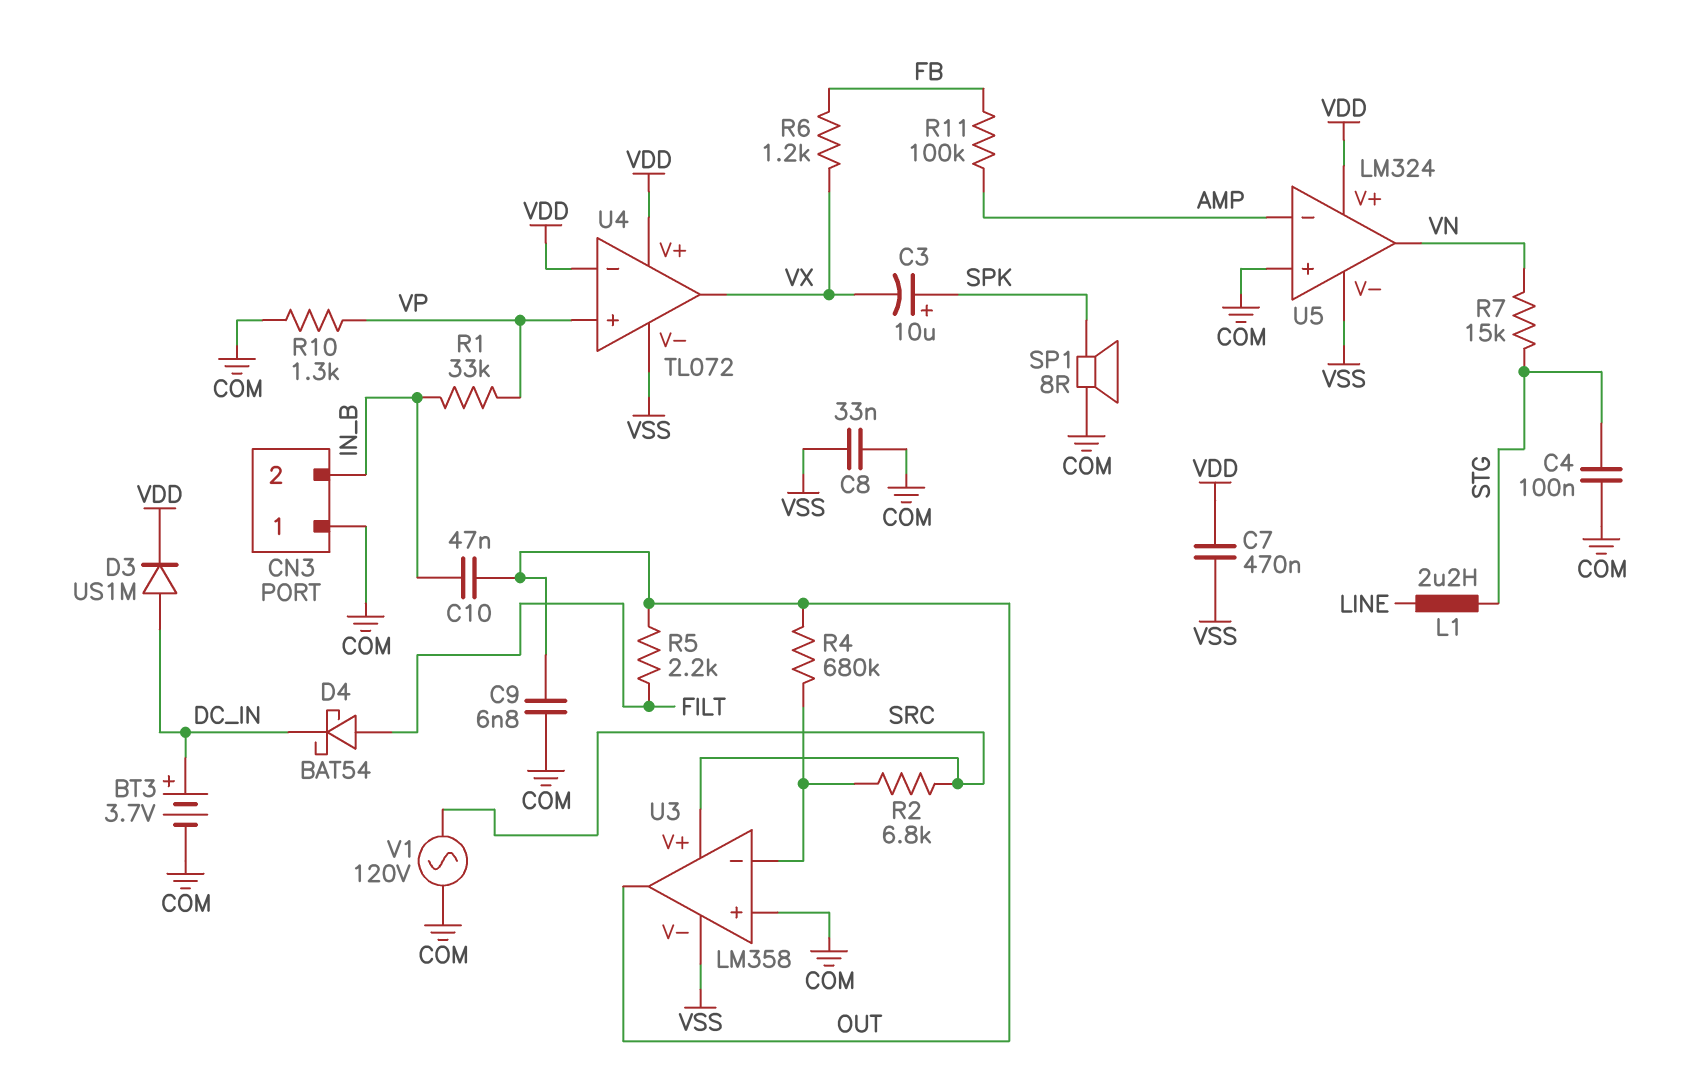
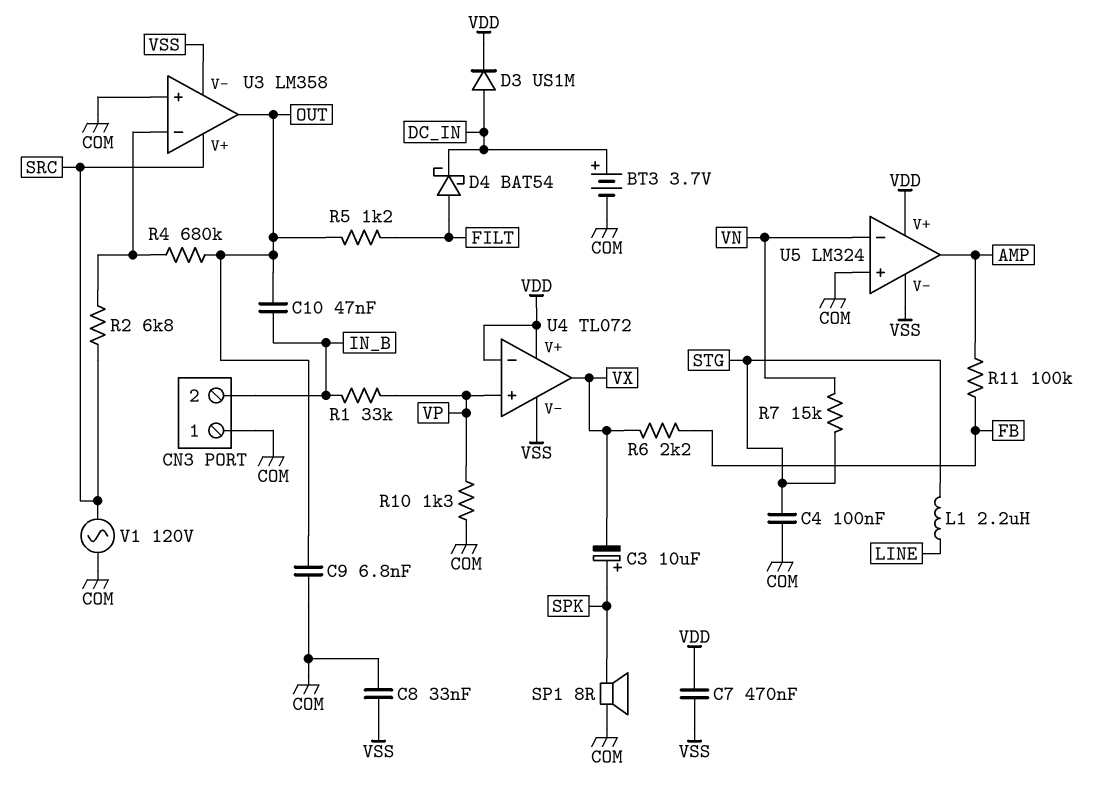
R5: 2.2k (FILT, OUT) -> 1.2k (FILT, OUT)
R6: 1.2k (FB, VX) -> 2.2k (FB, VX)
U5 pin in-: AMP -> VN
U5 pin out: VN -> AMP

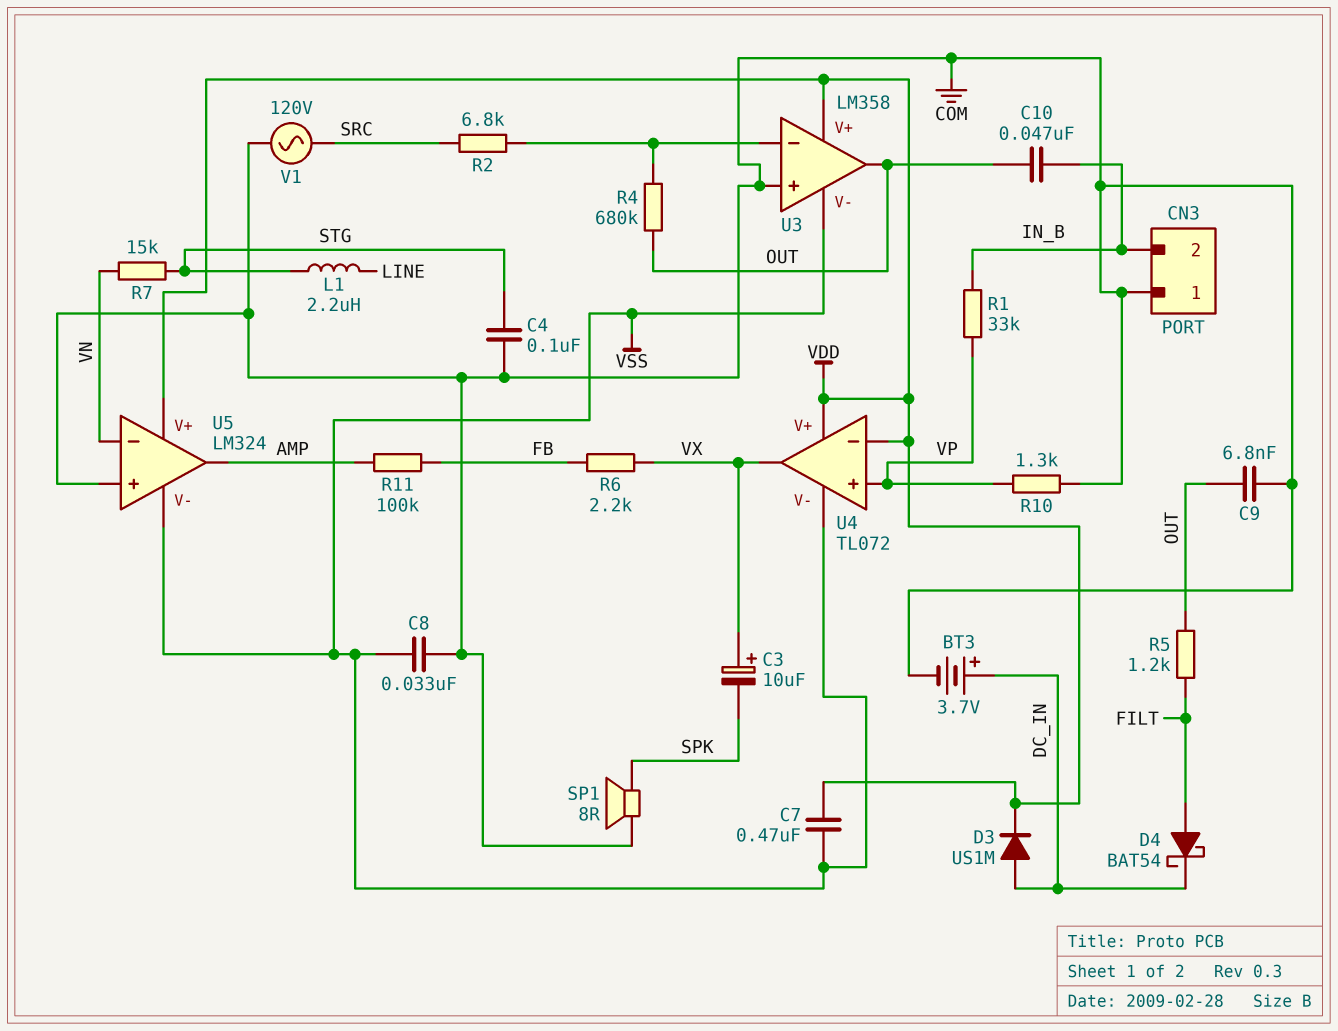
C3: 10uF (plus SPK, minus VX) -> 10uF (plus VX, minus SPK)
U3 pin V+: SRC -> VDD

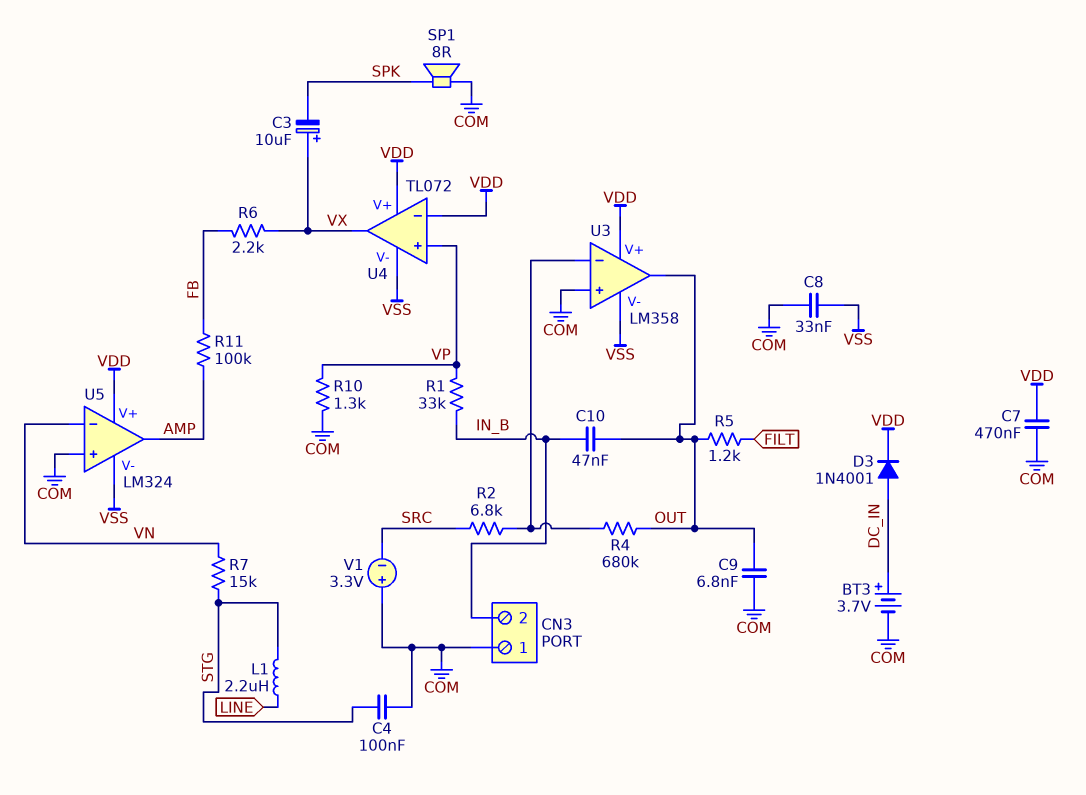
C7: 470nF (VDD, VSS) -> 470nF (COM, VDD)
D3: diode US1M (A DC_IN, K VDD) -> diode 1N4001 (A DC_IN, K VDD)
D4: schottky BAT54 (A FILT, K DC_IN) -> none
V1: AC 120V (COM, SRC) -> 3.3V (plus COM, minus SRC)

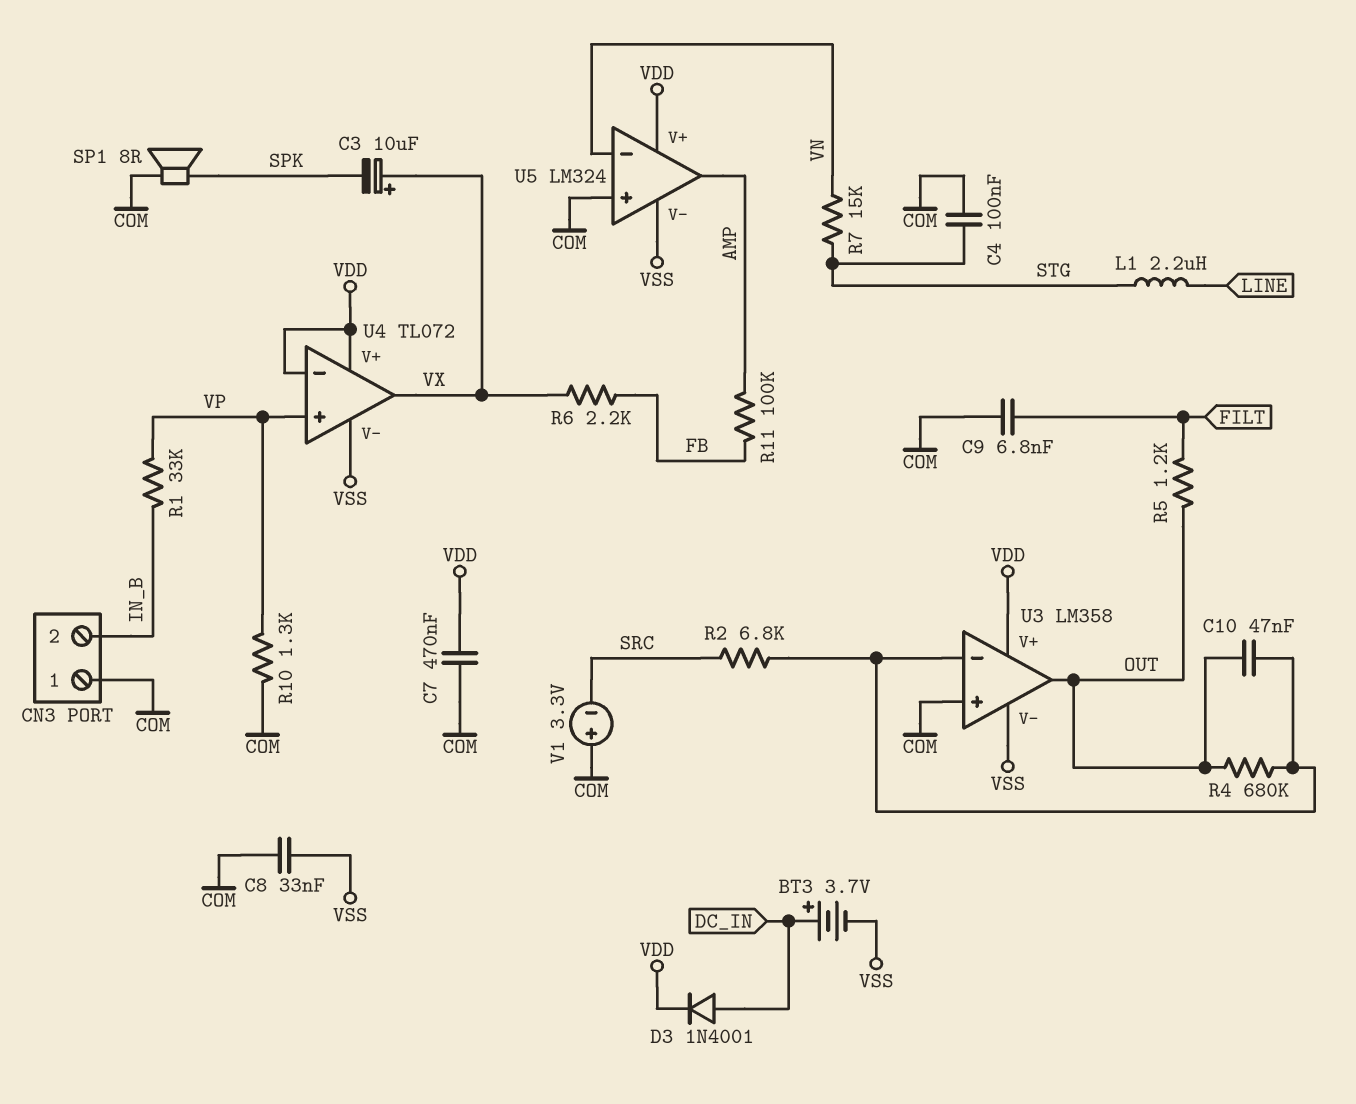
BT3: 3.7V (plus DC_IN, minus COM) -> 3.7V (plus DC_IN, minus VSS)
C9: 6.8nF (COM, OUT) -> 6.8nF (COM, FILT)
C10: 47nF (IN_B, OUT) -> 47nF (OUT, U3/in-)

